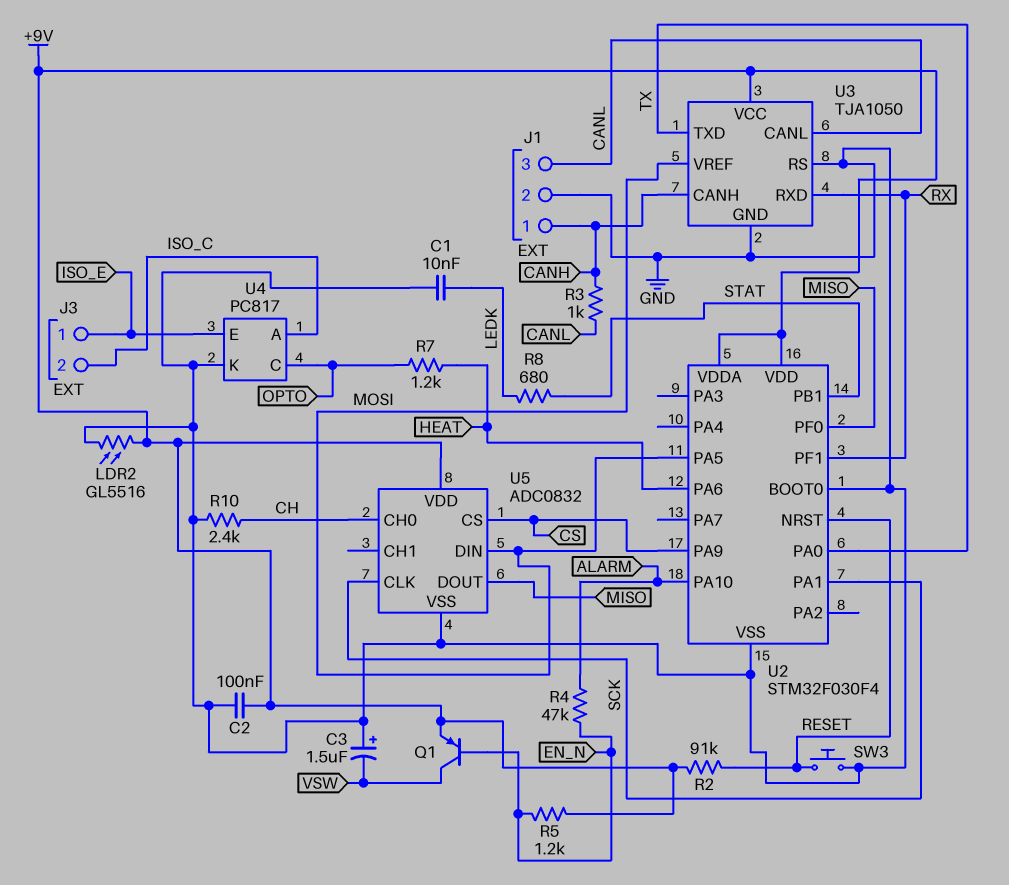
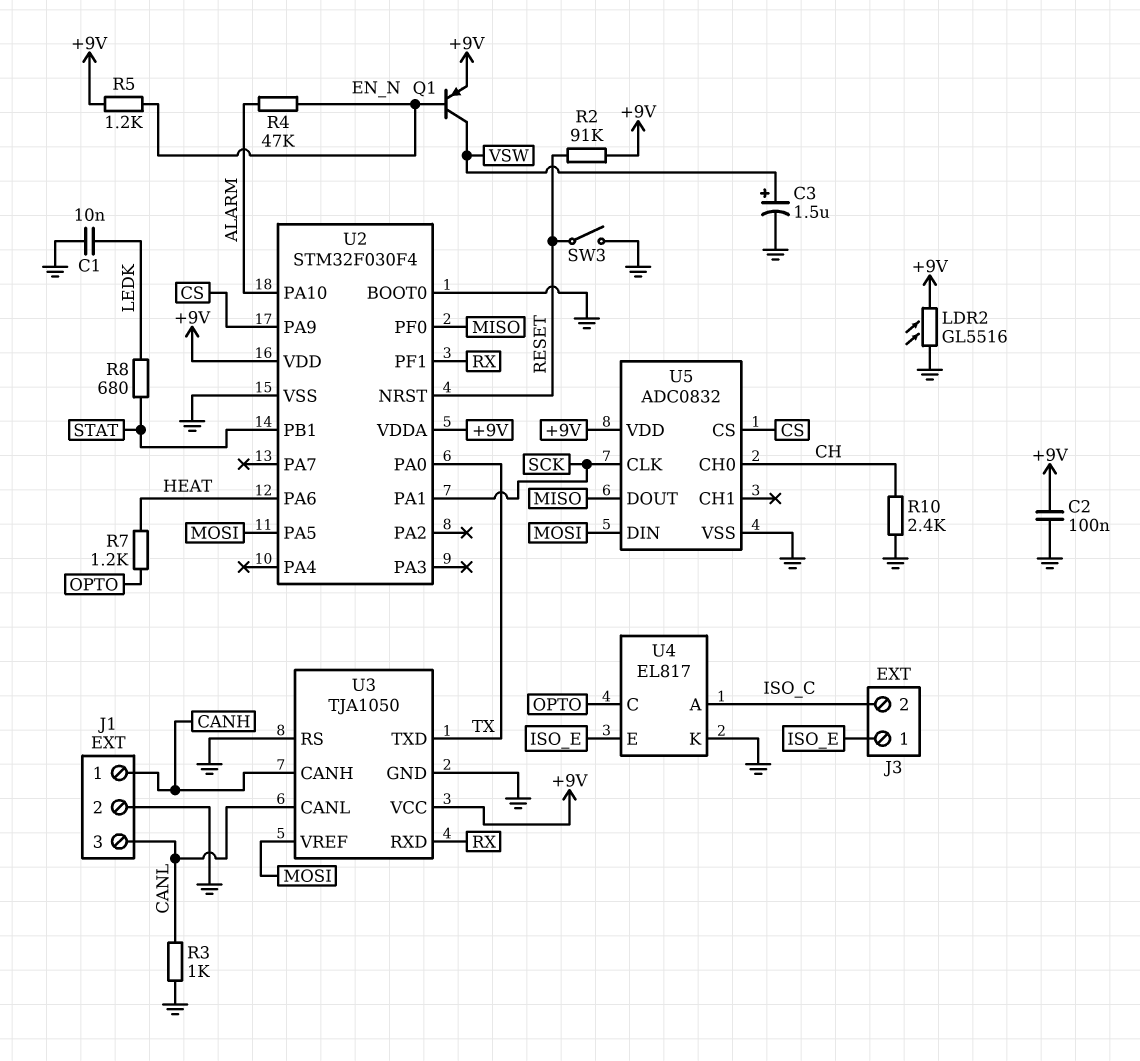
C3: 1.5uF (plus GND, minus VSW) -> 1.5uF (plus VSW, minus GND)
R3: 1k (CANH, CANL) -> 1k (CANL, GND)
SW3: button (GND, RESET) -> switch (GND, RESET)
U4: PC817 -> EL817

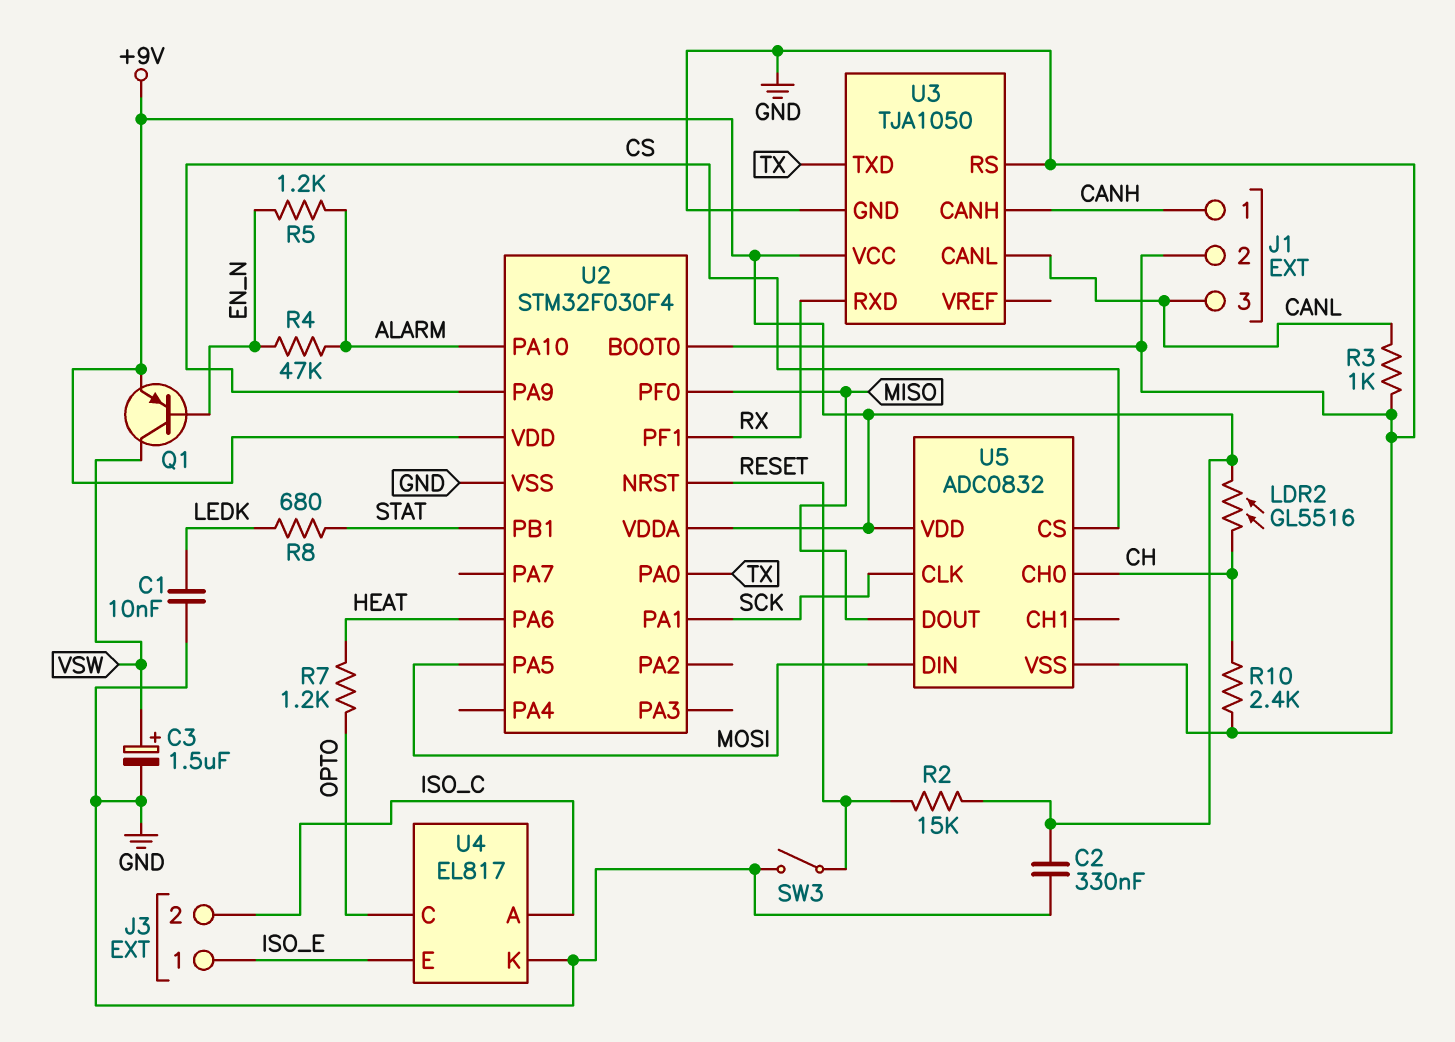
C2: 100nF (+9V, GND) -> 330nF (+9V, GND)
LDR2: GL5516 (+9V, GND) -> GL5516 (+9V, CH)
R2: 91k (+9V, RESET) -> 15k (+9V, RESET)
R5: 1.2k (+9V, EN_N) -> 1.2k (ALARM, EN_N)
U3 pin VREF: MOSI -> none

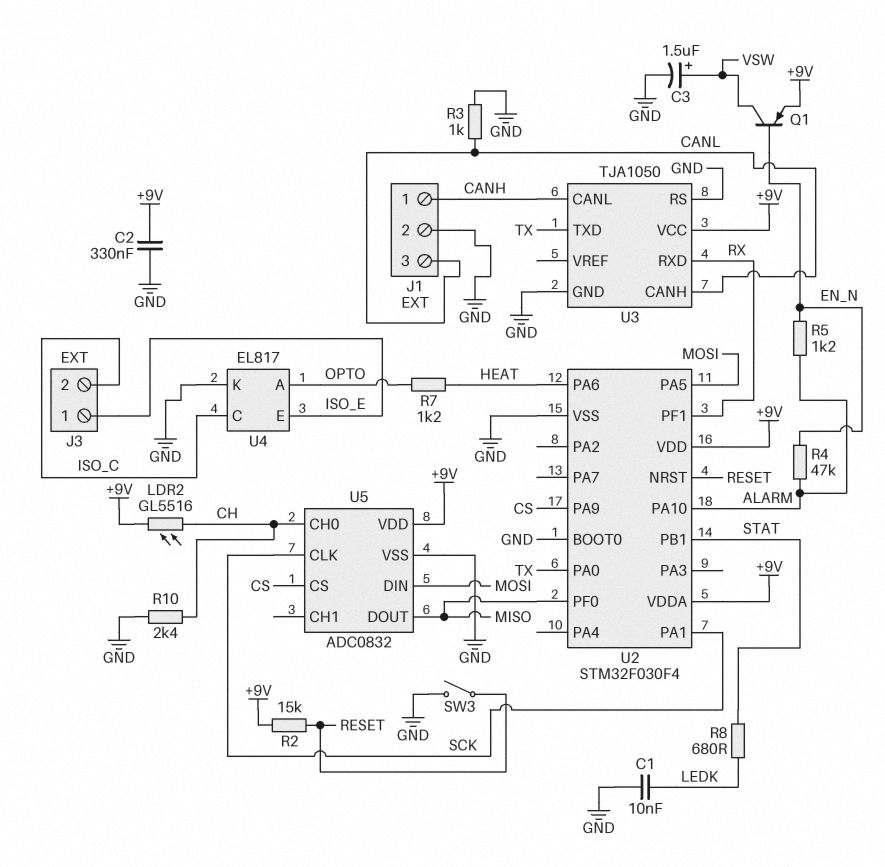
U3 pin CANH: CANH -> CANL
U3 pin CANL: CANL -> CANH
U4 pin A: ISO_C -> OPTO
U4 pin C: OPTO -> ISO_C

